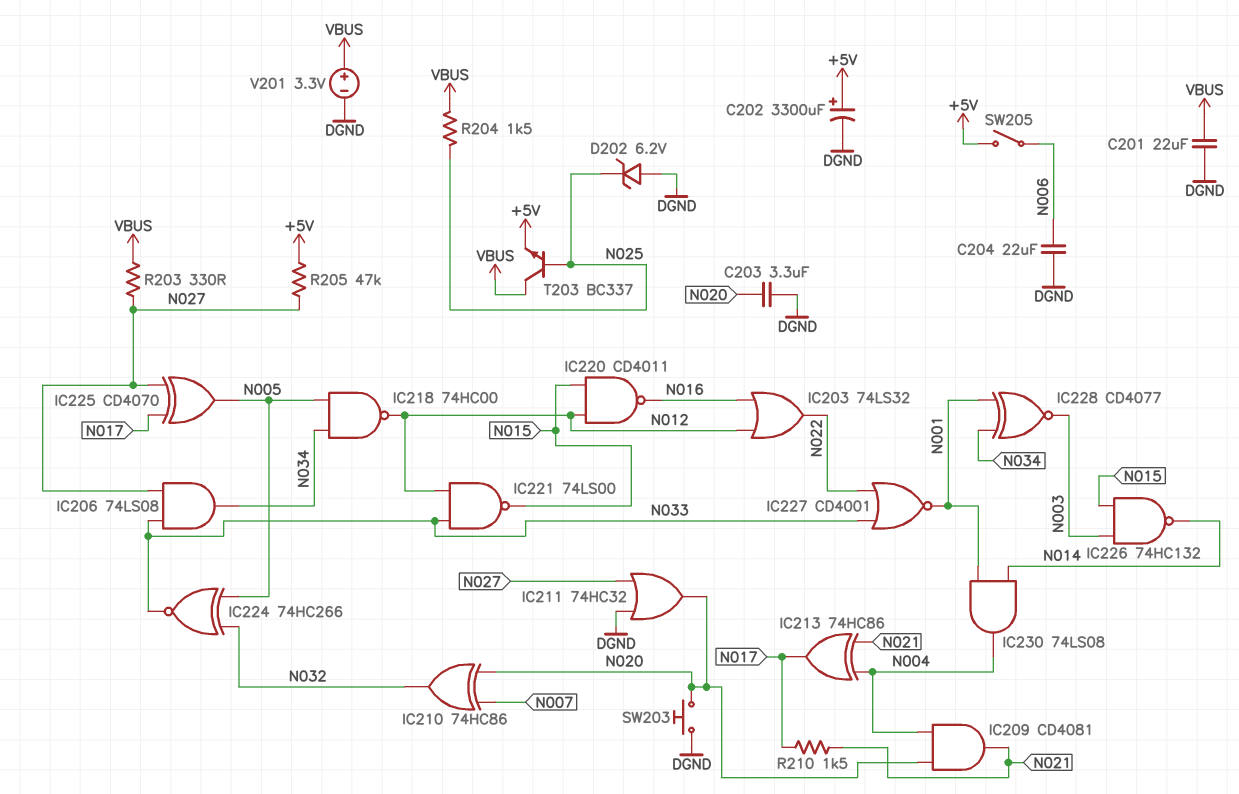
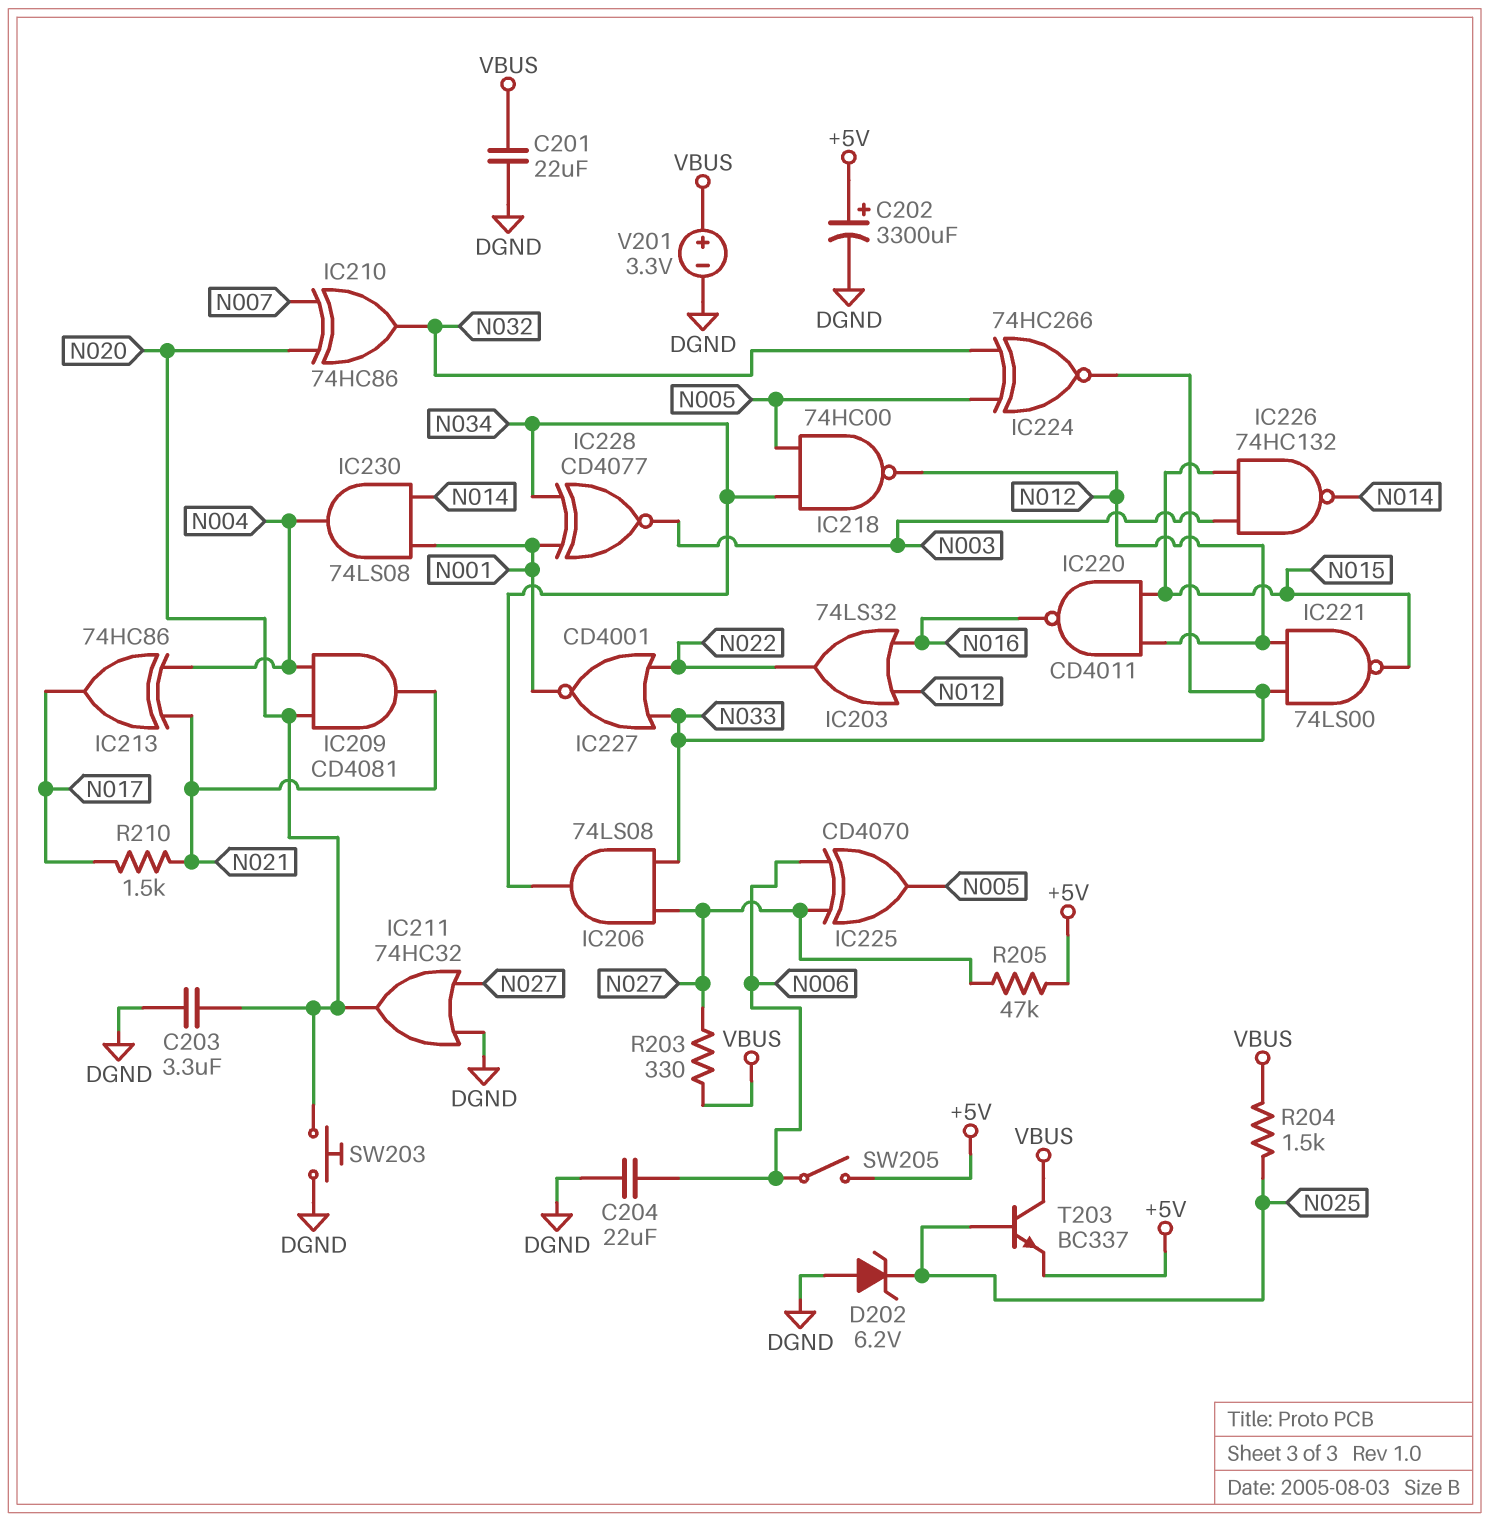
IC225: XOR CD4070 (in N017, in N027, out N005) -> XOR CD4070 (in N006, in N027, out N005)

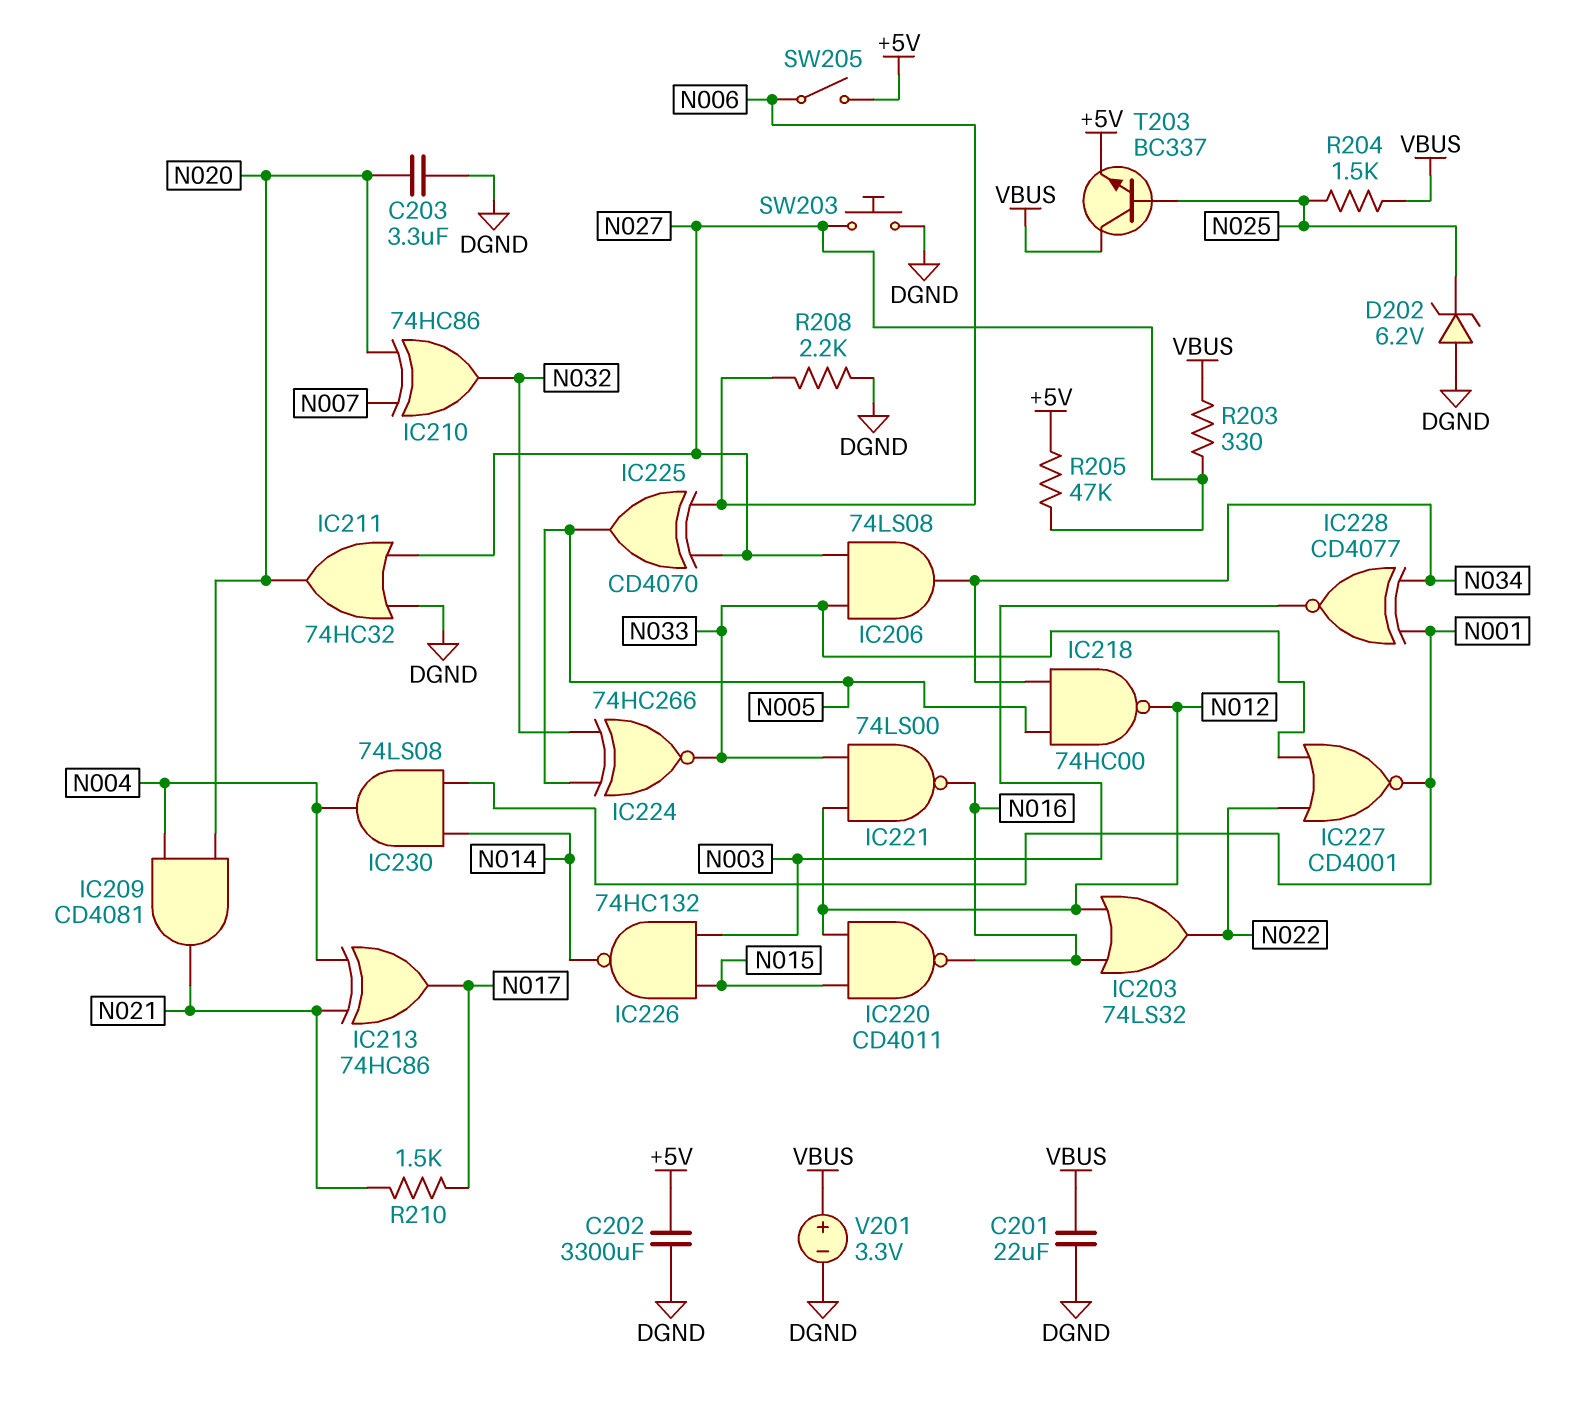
C202: 3300uF (plus +5V, minus DGND) -> 3300uF (+5V, DGND)
C204: 22uF (DGND, N006) -> none
IC221: NAND 74LS00 (in N012, in N033, out N015) -> NAND 74LS00 (in N012, in N033, out N016)
R208: none -> 2.2k (DGND, N006)
SW203: button (DGND, N020) -> button (DGND, N027)

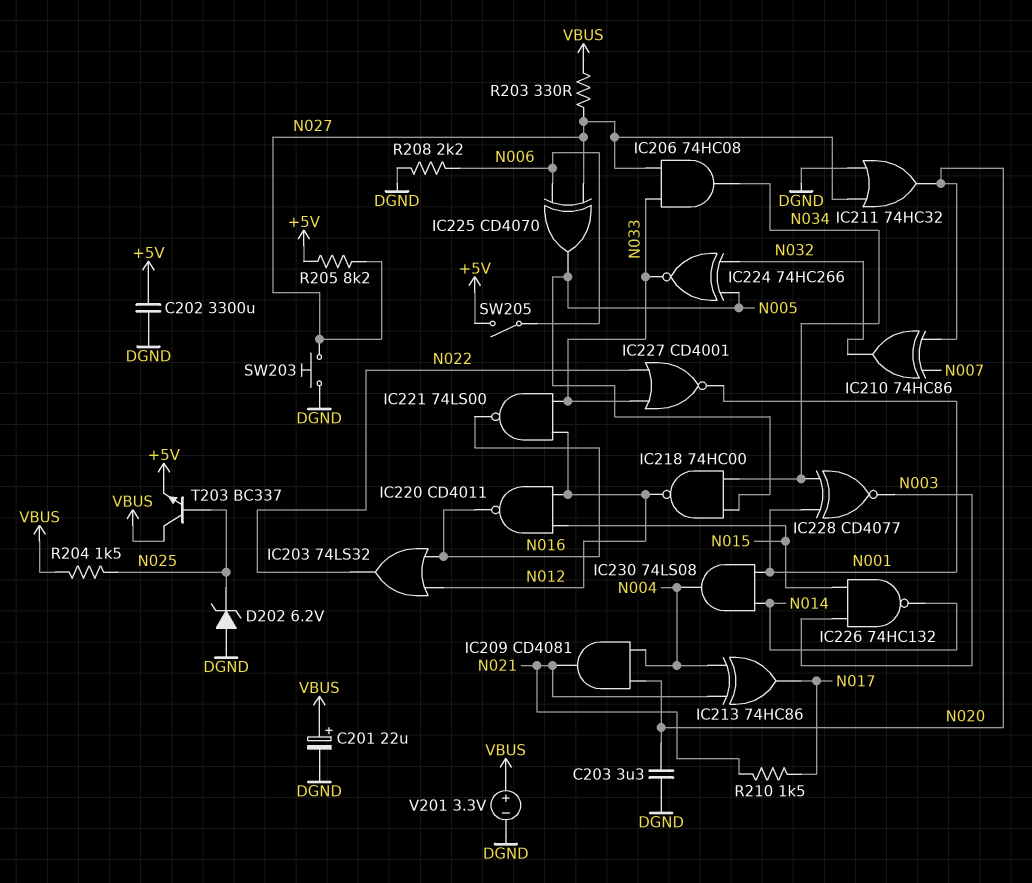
C201: 22uF (DGND, VBUS) -> 22uF (plus VBUS, minus DGND)
IC206: AND 74LS08 (in N027, in N033, out N034) -> AND 74HC08 (in N027, in N033, out N034)
R205: 47k (+5V, N027) -> 8.2k (+5V, N027)

